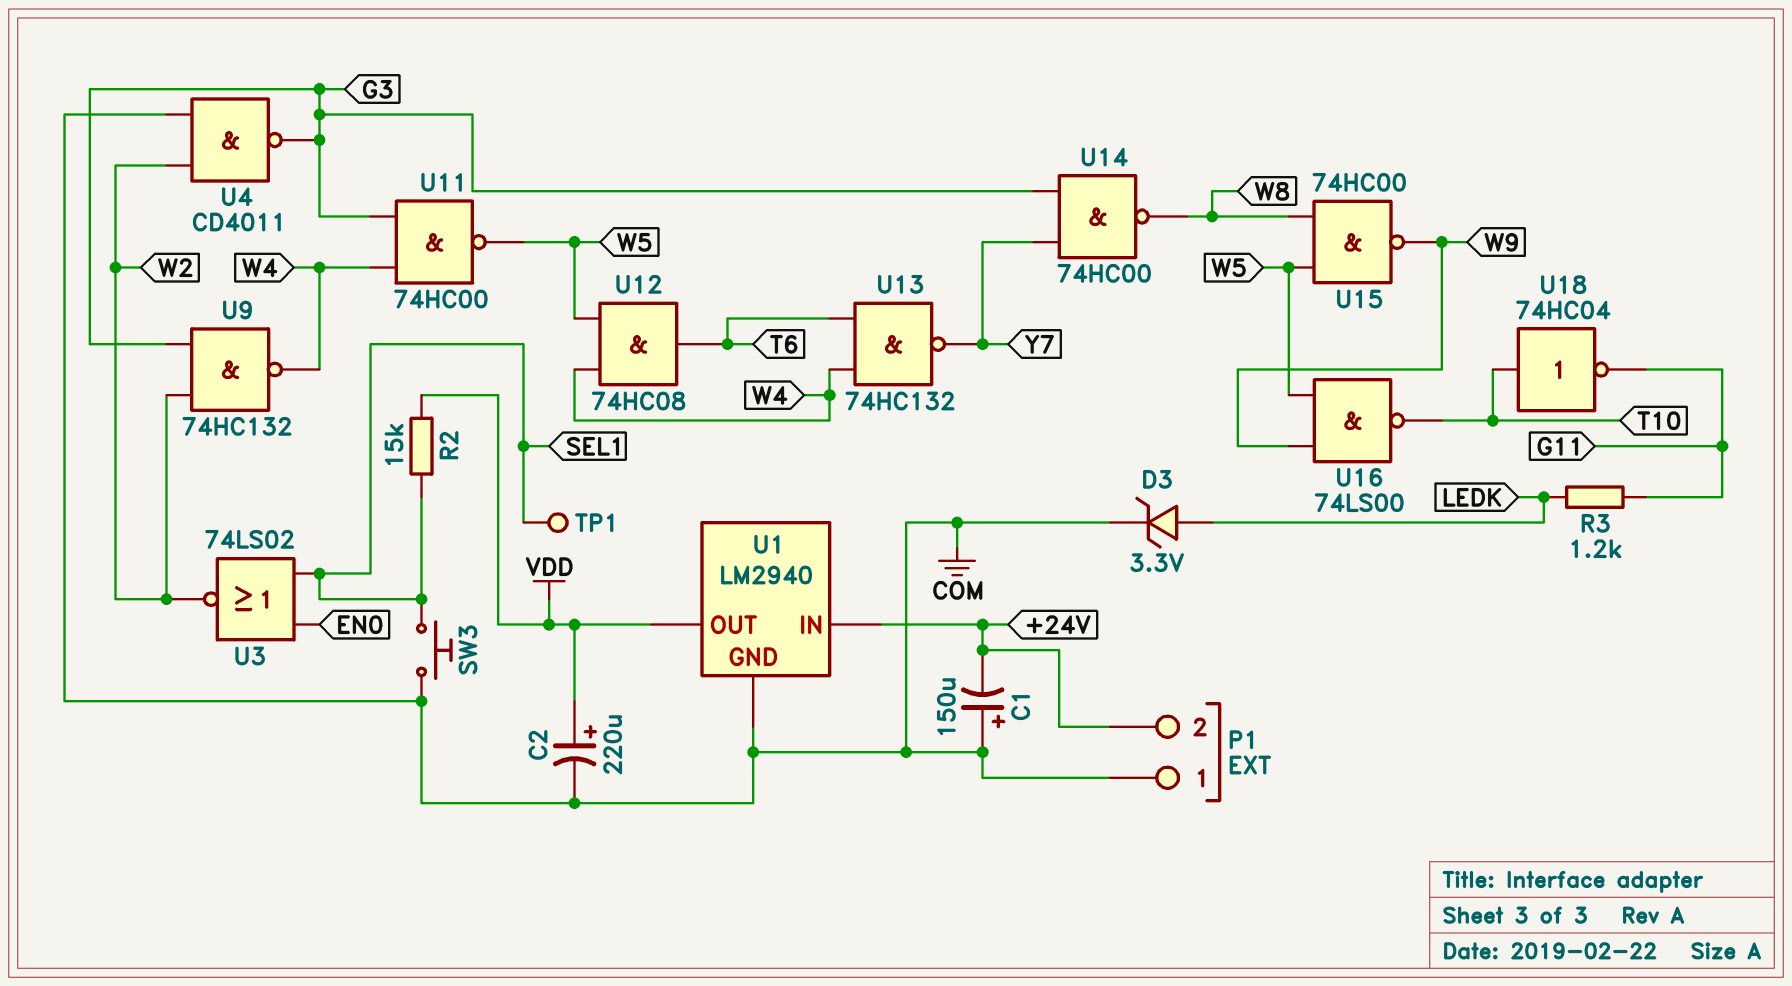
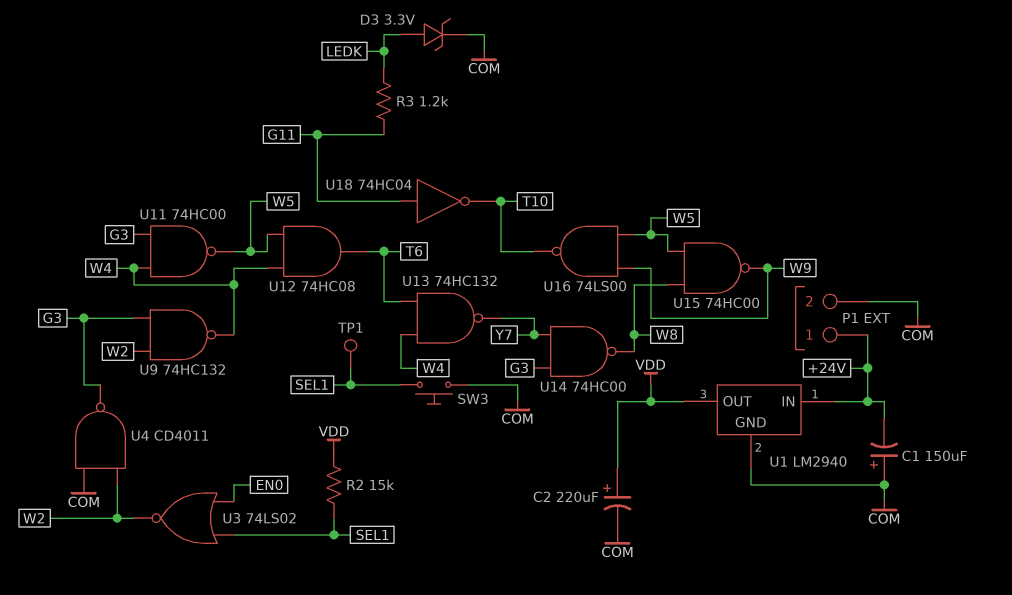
P1 pin 1: COM -> +24V
P1 pin 2: +24V -> COM
U18: NOT 74HC04 (in T10, out G11) -> NOT 74HC04 (in G11, out T10)

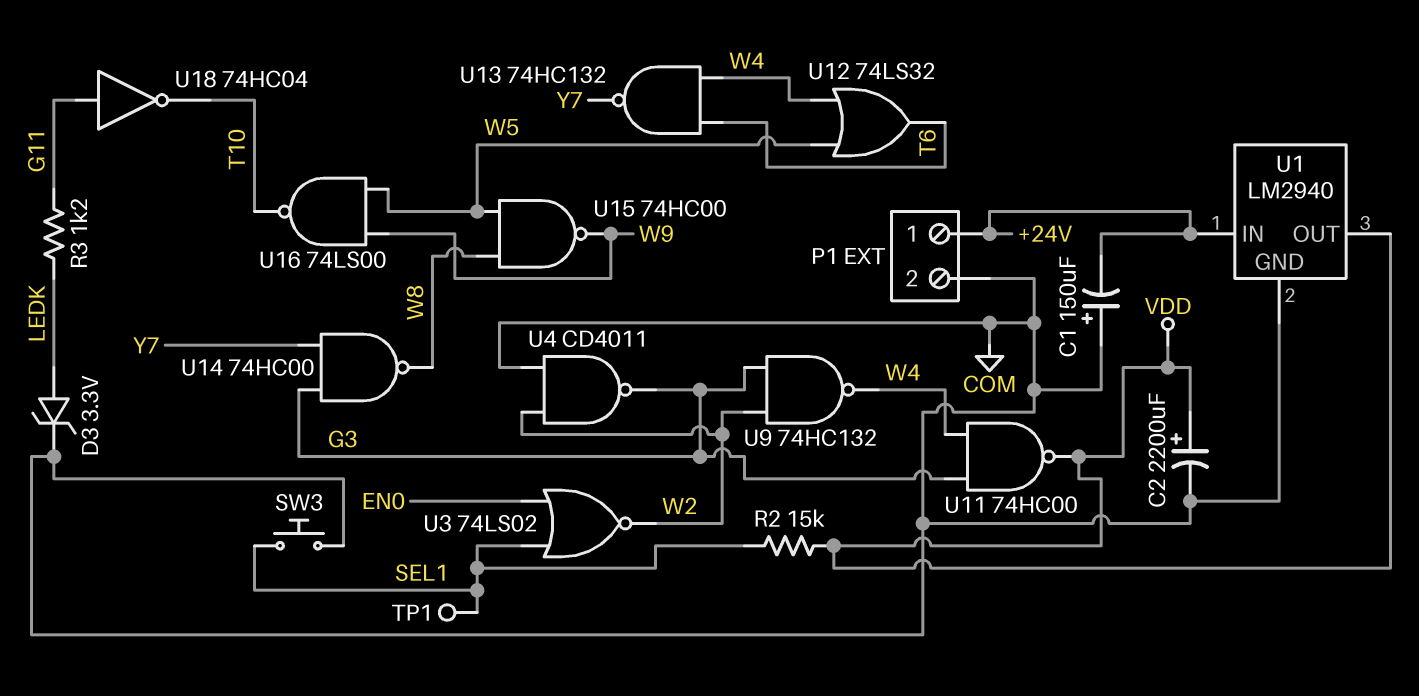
C2: 220uF (plus VDD, minus COM) -> 2200uF (plus VDD, minus COM)
U11: NAND 74HC00 (in G3, in W4, out W5) -> NAND 74HC00 (in G3, in W4, out VDD)
U12: AND 74HC08 (in W4, in W5, out T6) -> OR 74LS32 (in W4, in W5, out T6)

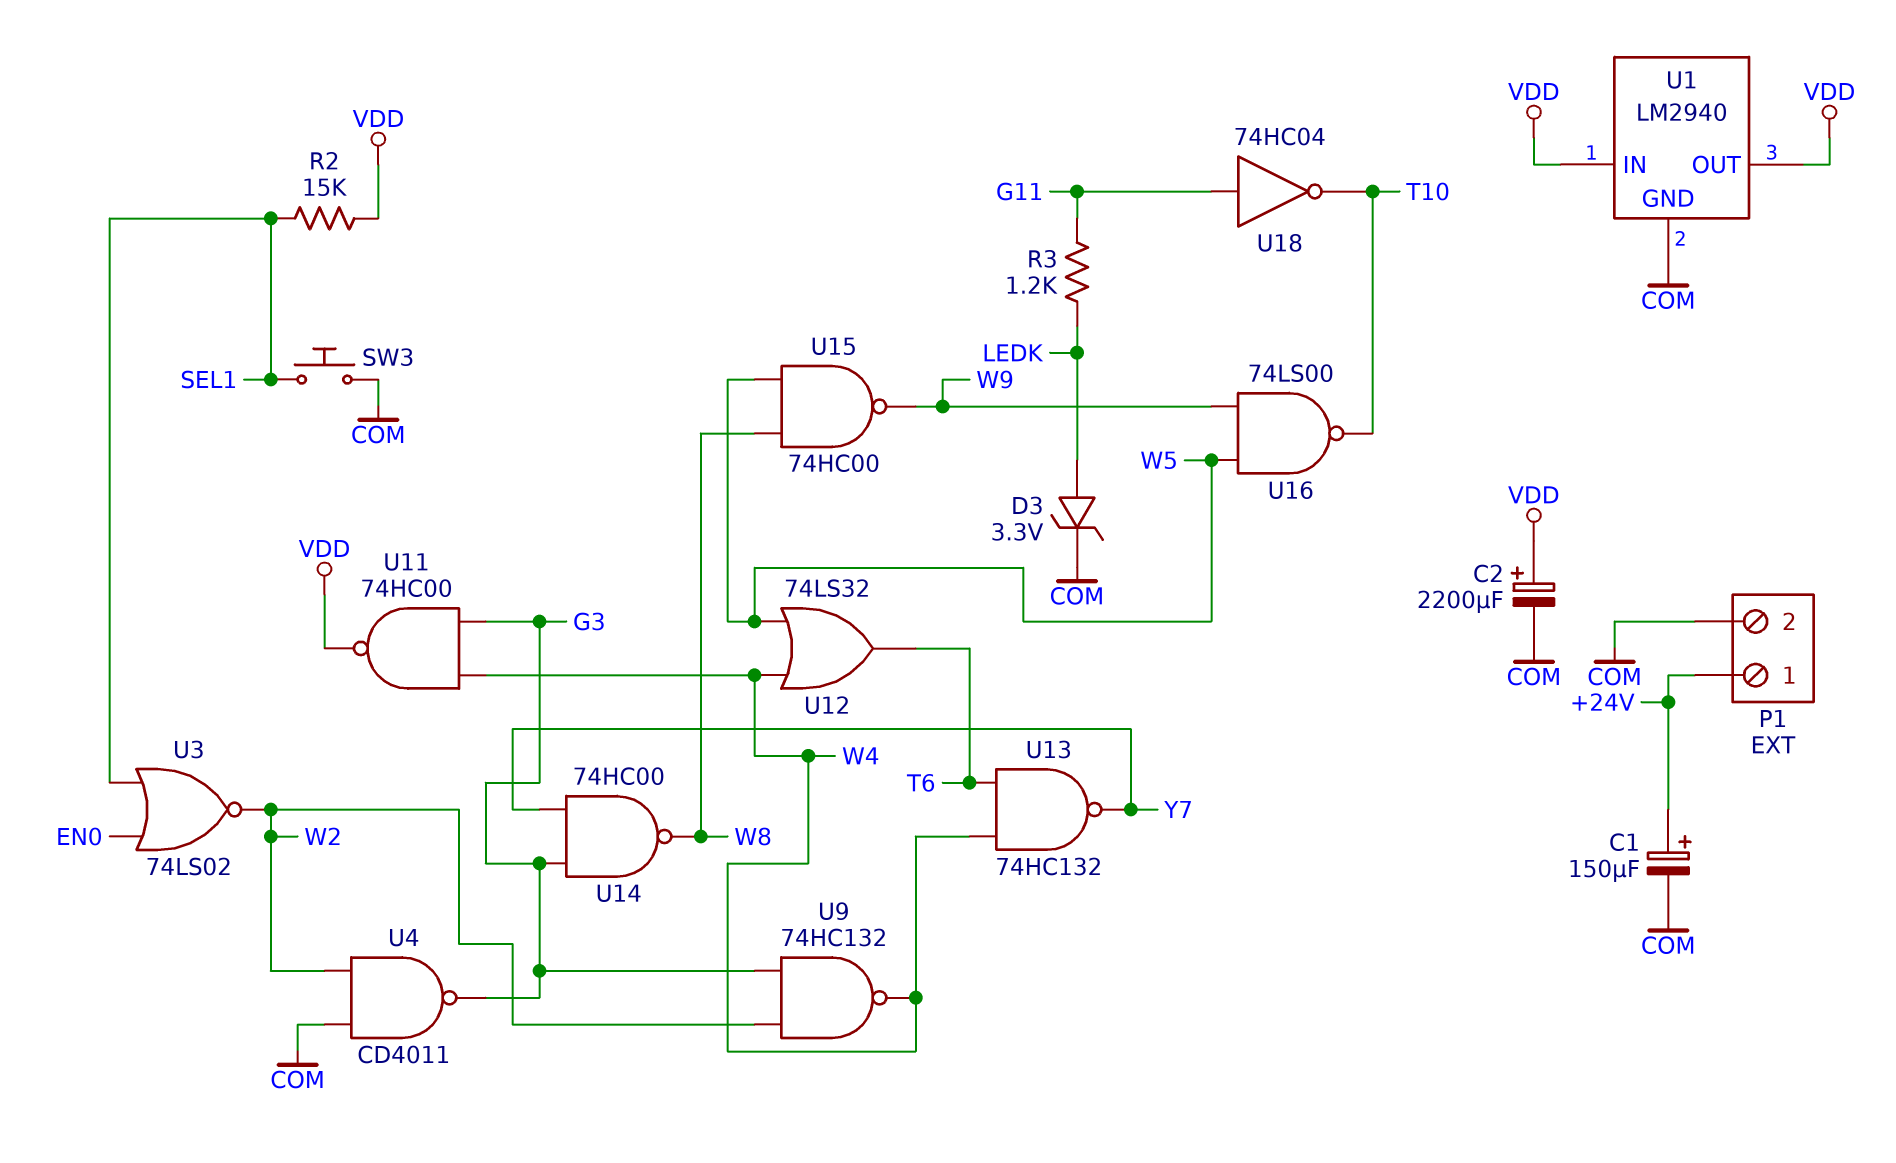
C1: 150uF (plus COM, minus +24V) -> 150uF (plus +24V, minus COM)
TP1: test point (SEL1) -> none
U1 pin IN: +24V -> VDD

